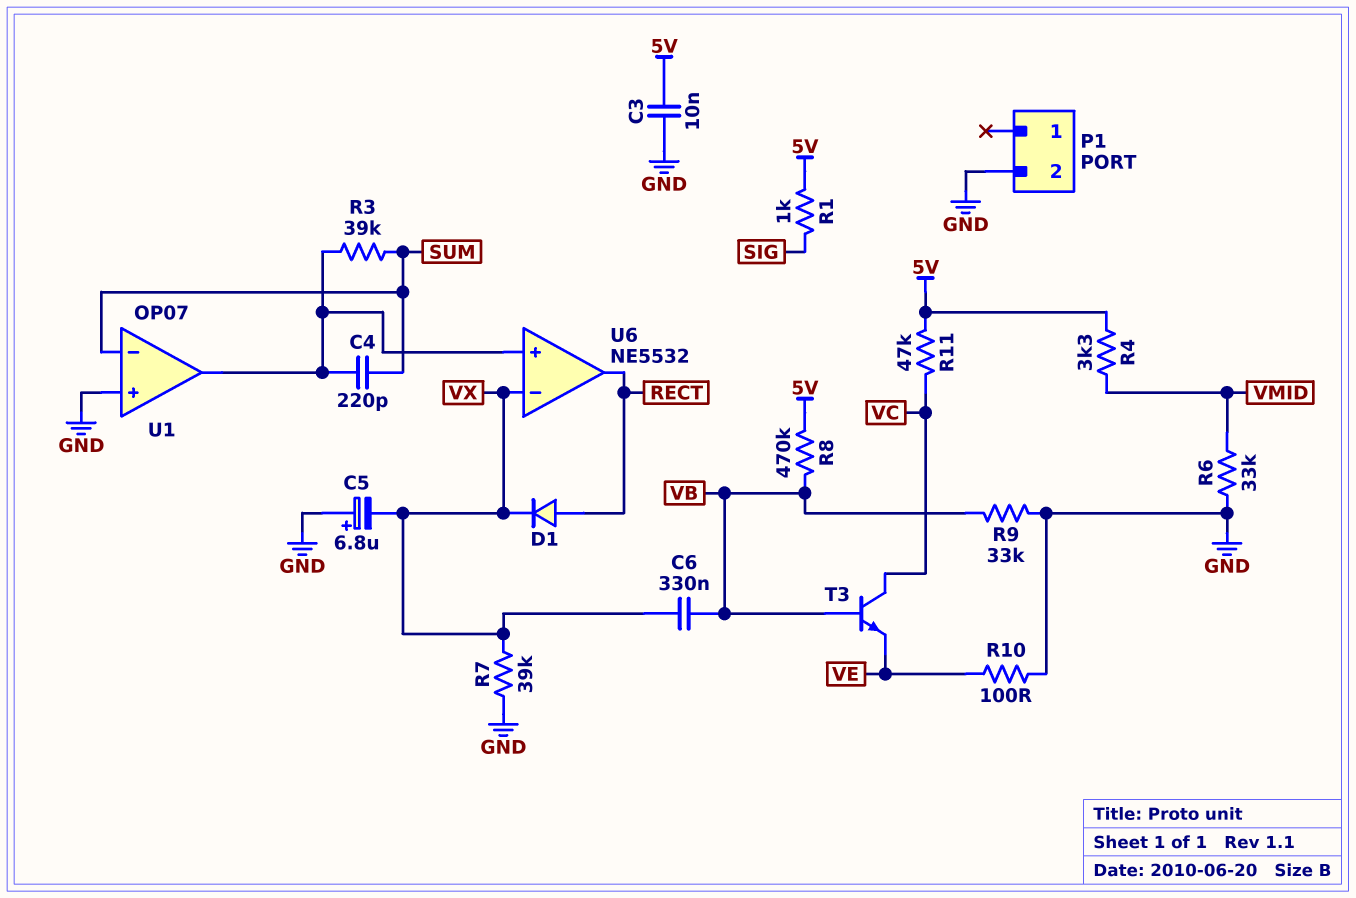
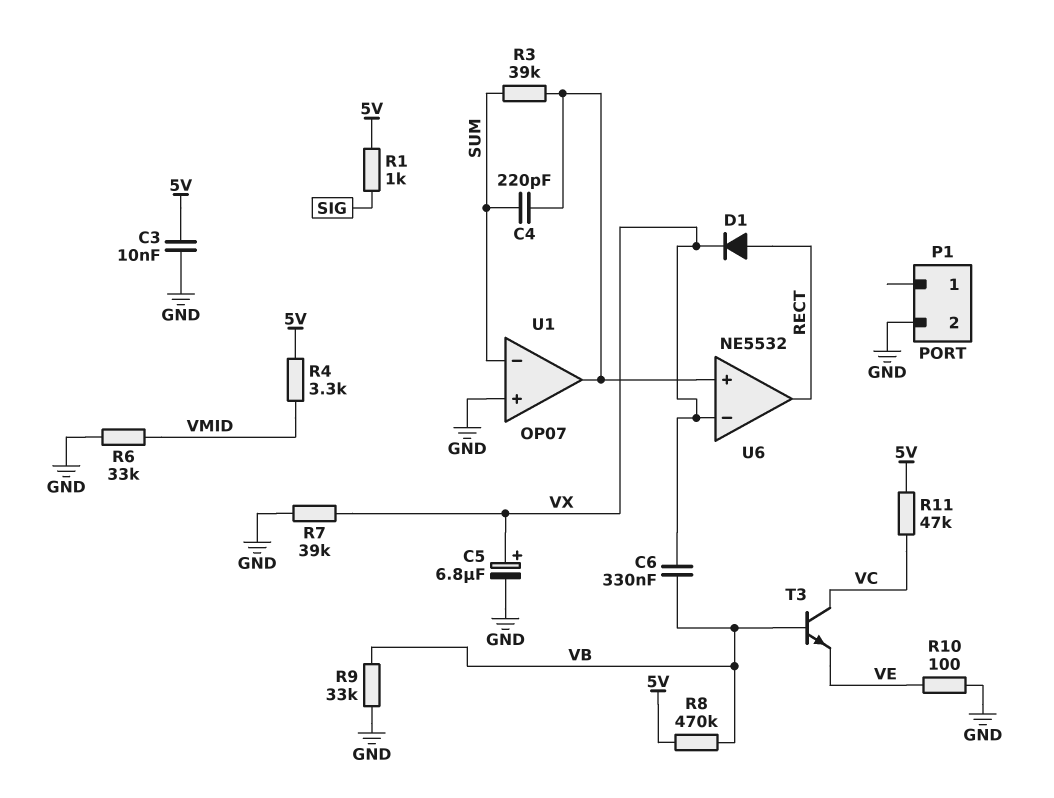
C5: 6.8uF (plus GND, minus VX) -> 6.8uF (plus VX, minus GND)

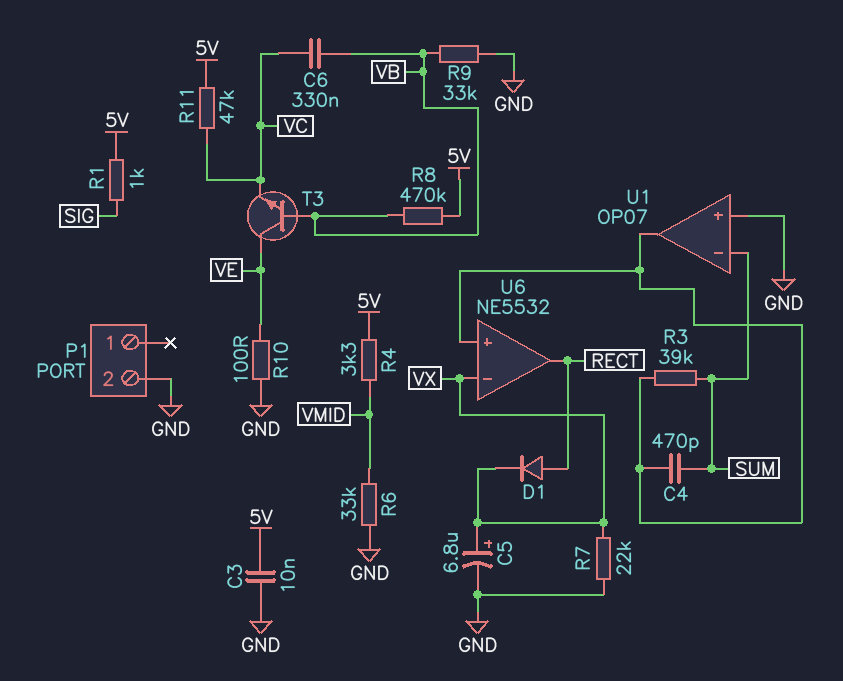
C4: 220pF (SUM, U1/out) -> 470pF (SUM, U1/out)
C6: 330nF (VB, VX) -> 330nF (VB, VC)
R7: 39k (GND, VX) -> 22k (GND, VX)
T3: NPN (B VB, C VC, E VE) -> NPN (B VB, C VE, E VC)

